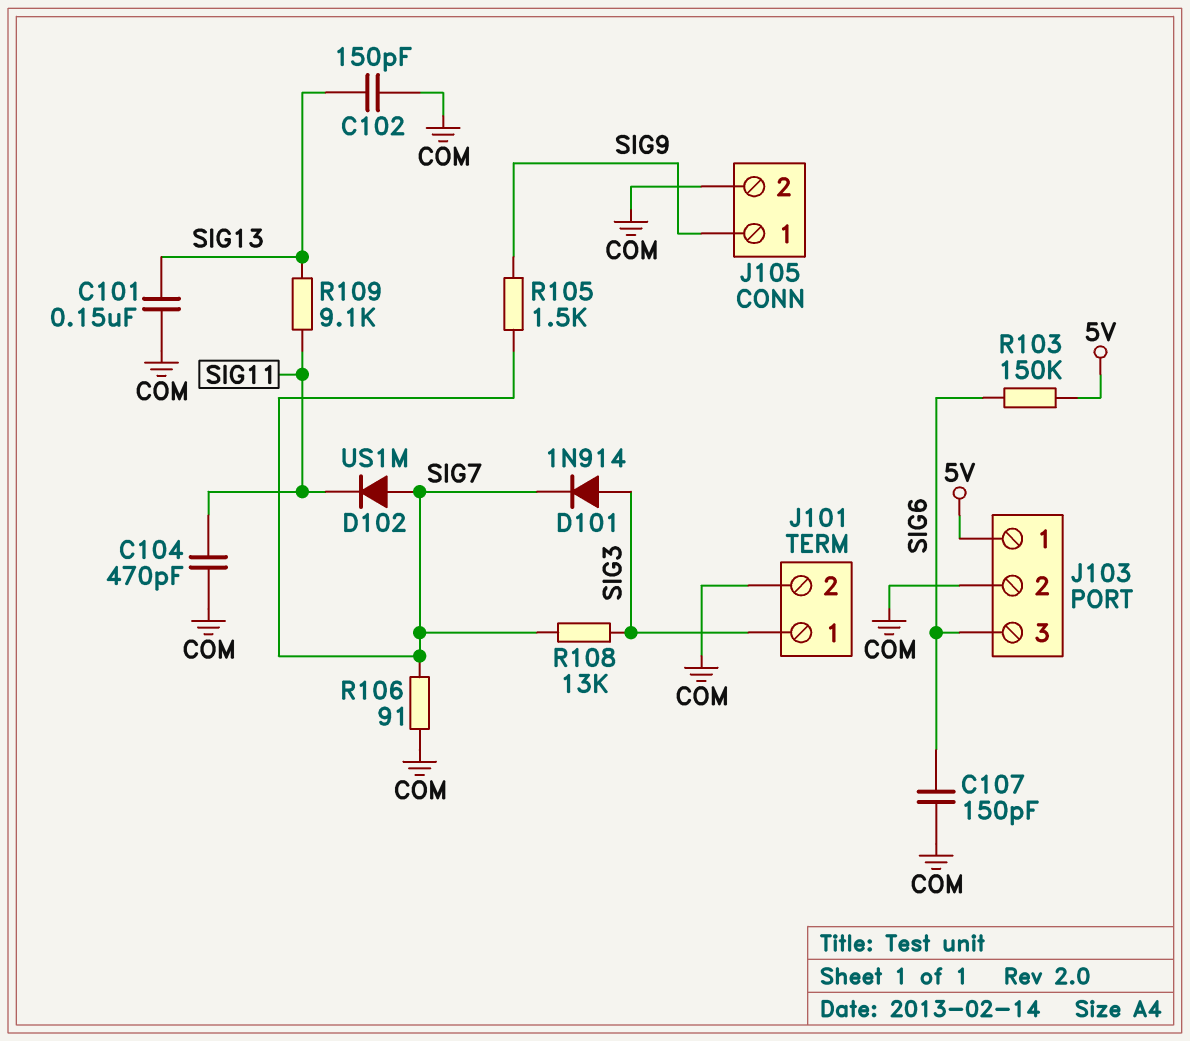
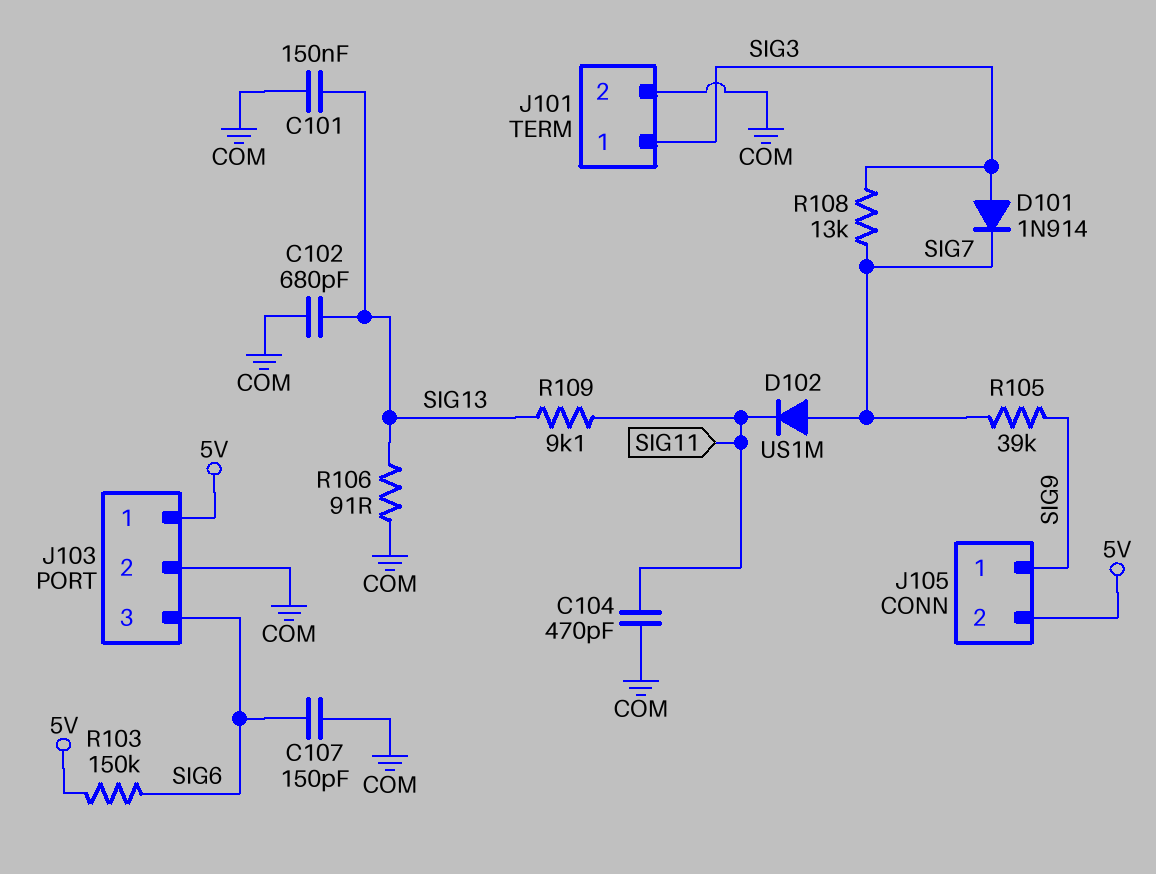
C102: 150pF (COM, SIG13) -> 680pF (COM, SIG13)
J105 pin 2: COM -> 5V
R105: 1.5k (SIG7, SIG9) -> 39k (SIG7, SIG9)
R106: 91 (COM, SIG7) -> 91 (COM, SIG13)

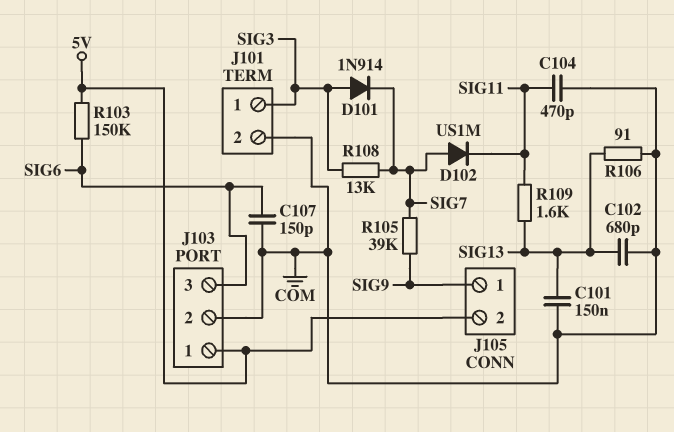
R109: 9.1k (SIG11, SIG13) -> 1.6k (SIG11, SIG13)

